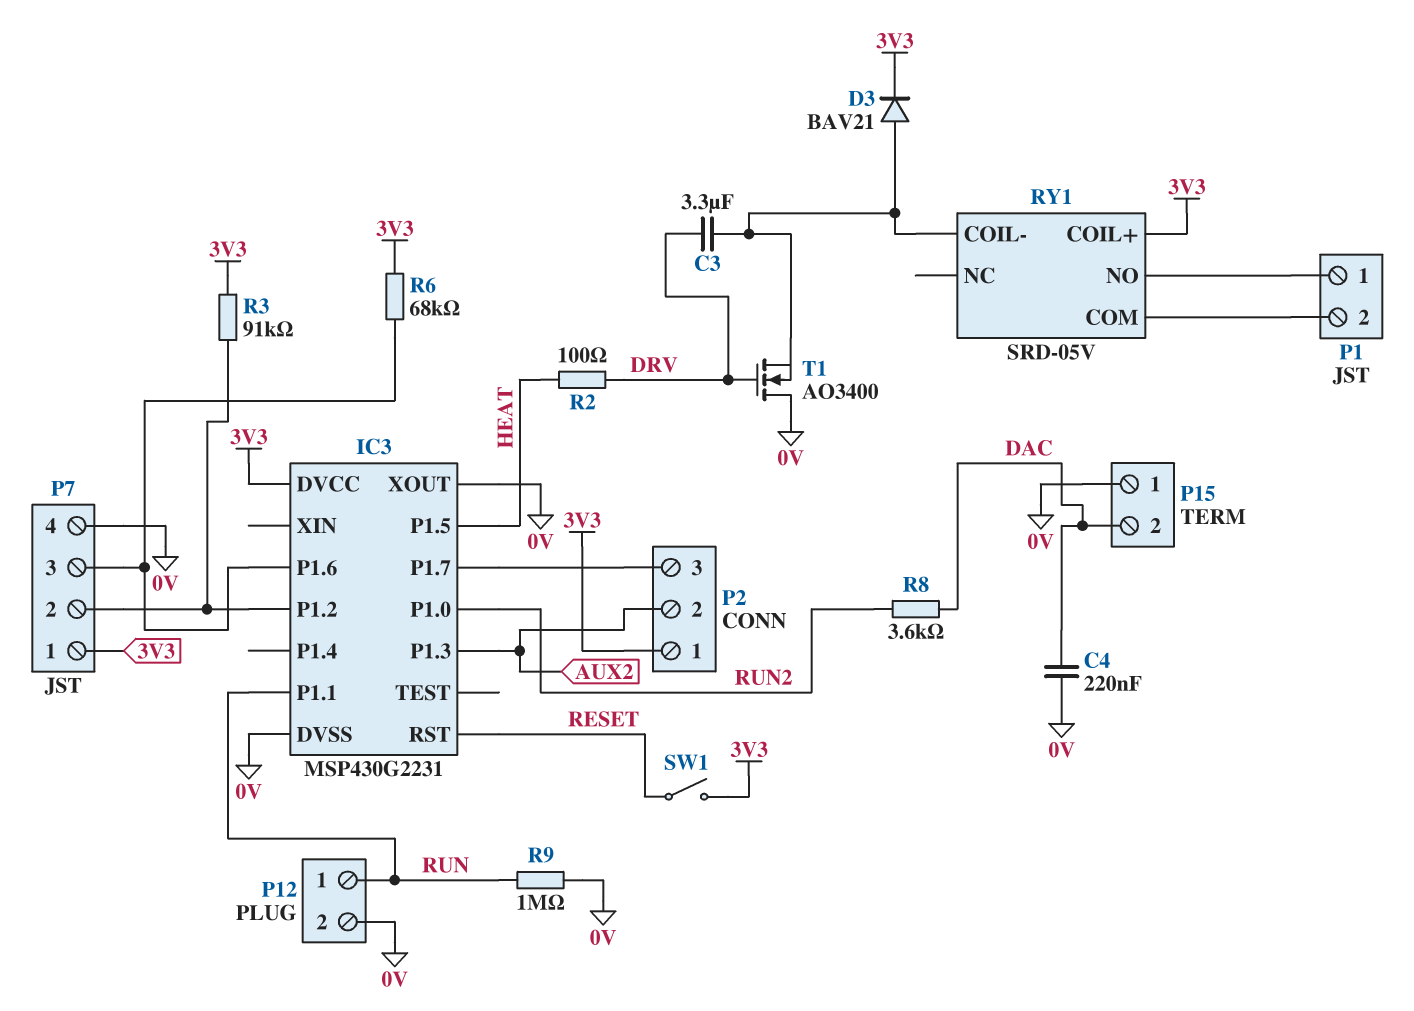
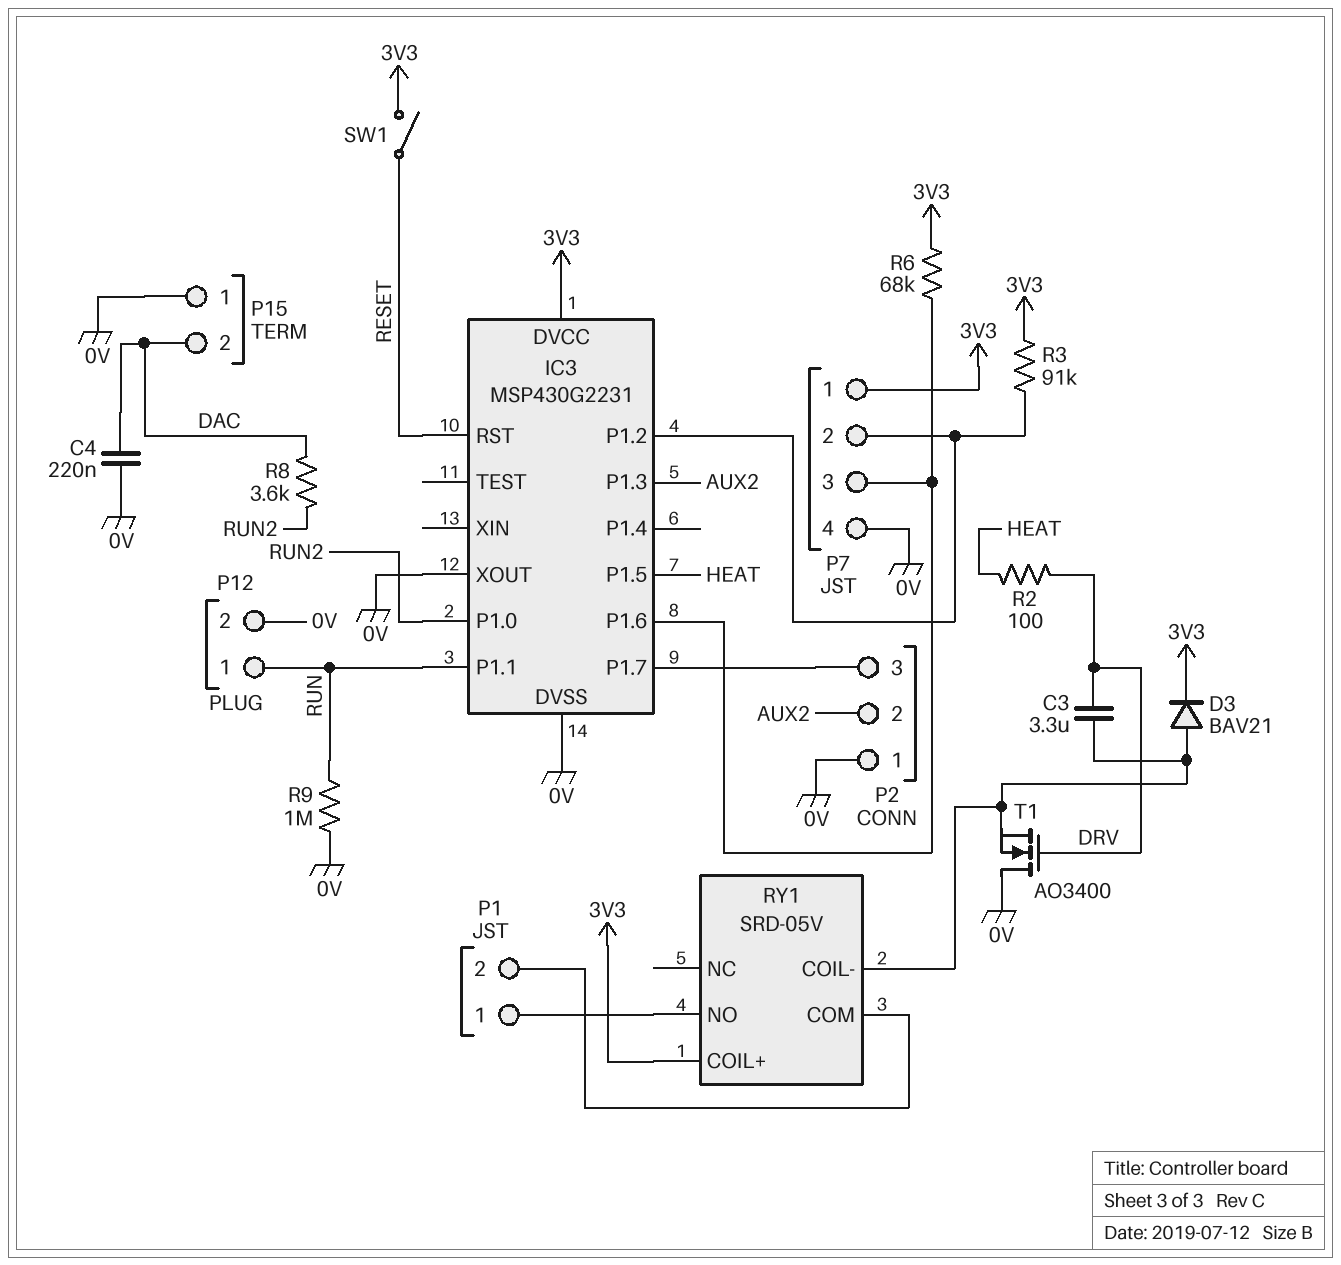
P2 pin 1: 3V3 -> 0V

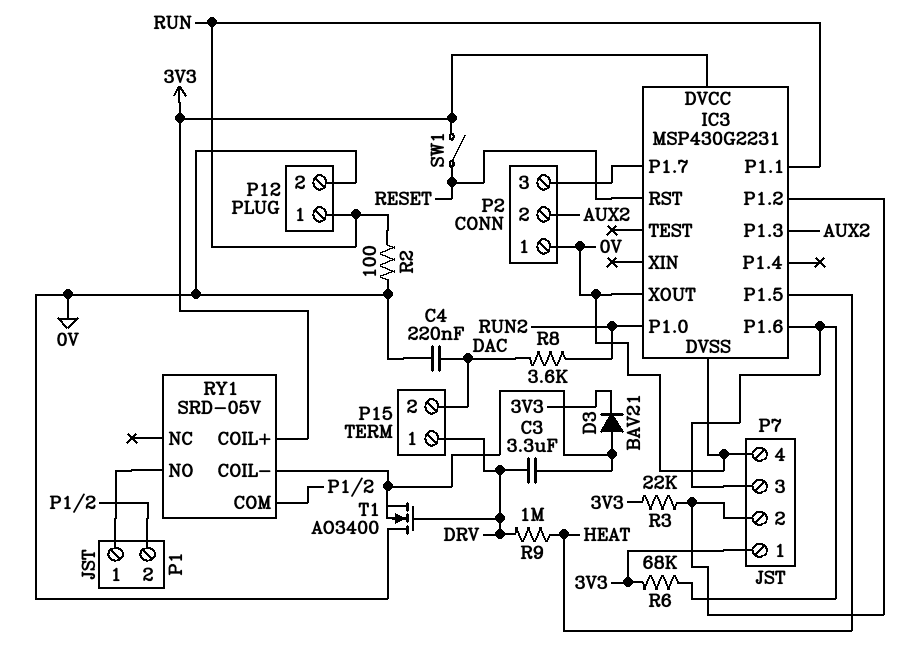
P15 pin 1: 0V -> DRV
R2: 100 (DRV, HEAT) -> 100 (0V, RUN)
R3: 91k (3V3, IC3/P1.2) -> 22k (3V3, IC3/P1.2)
R9: 1M (0V, RUN) -> 1M (DRV, HEAT)

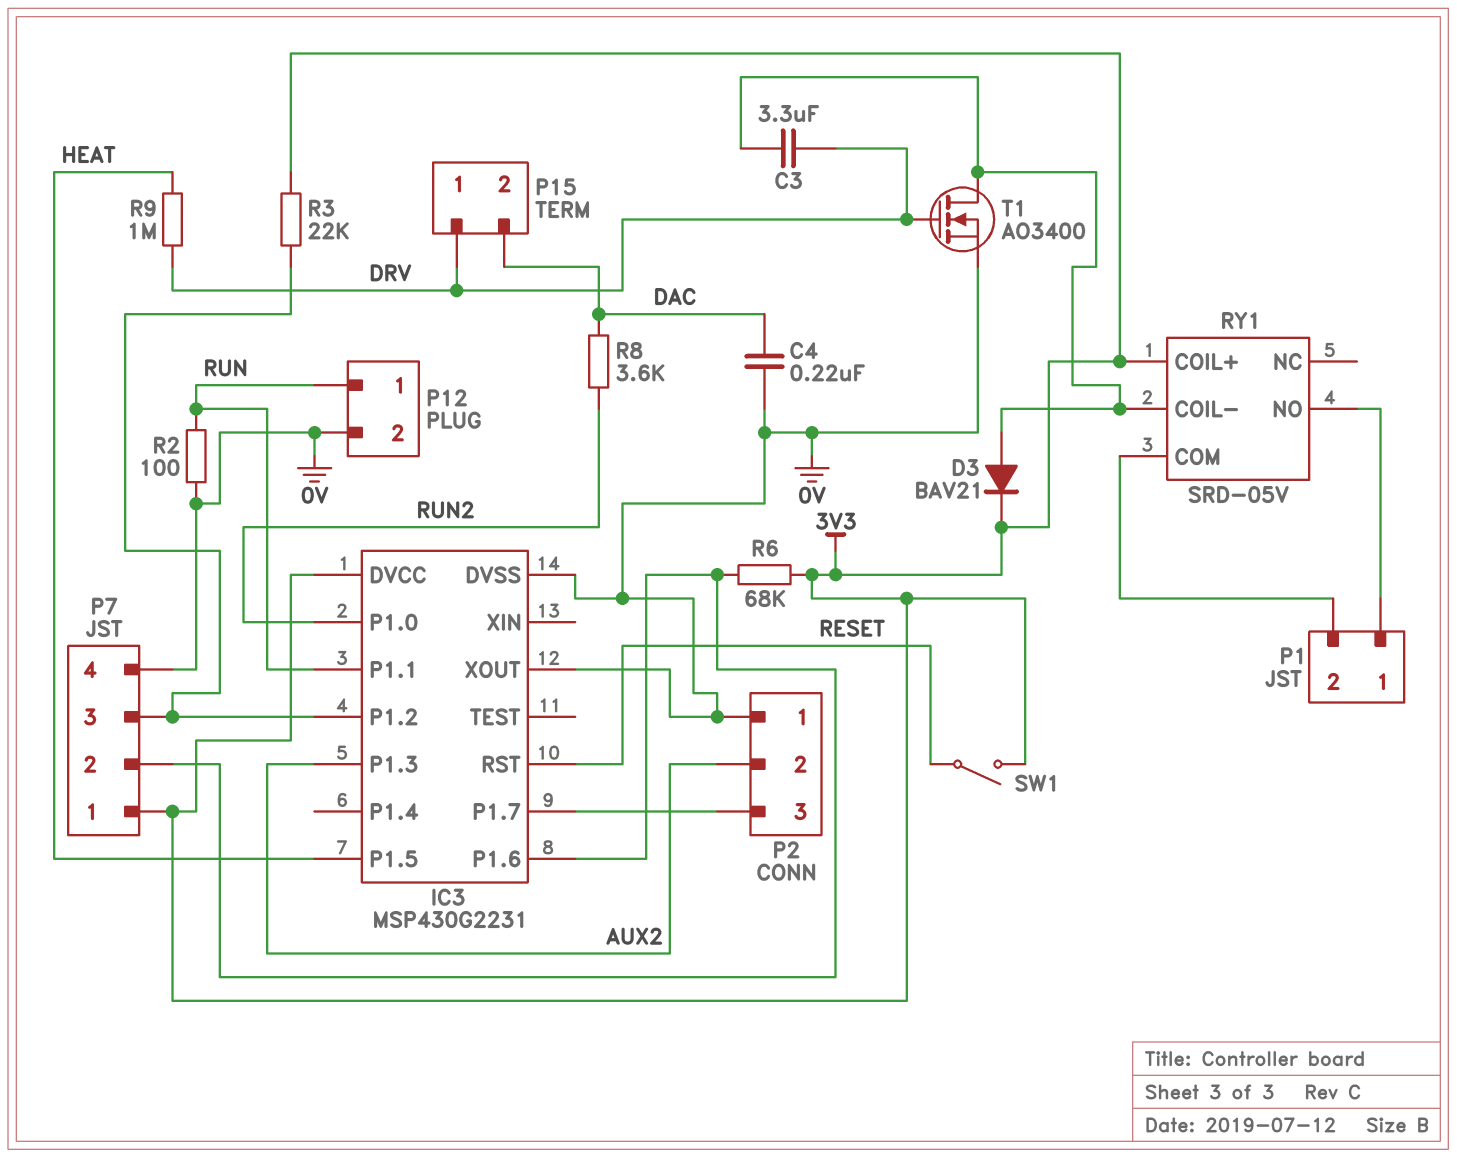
P7 pin 2: IC3/P1.2 -> IC3/P1.6
P7 pin 3: IC3/P1.6 -> IC3/P1.2
T1: NMOS AO3400 (G DRV, D 0V, S RY1/COIL-) -> NMOS AO3400 (G DRV, D RY1/COIL-, S 0V)

